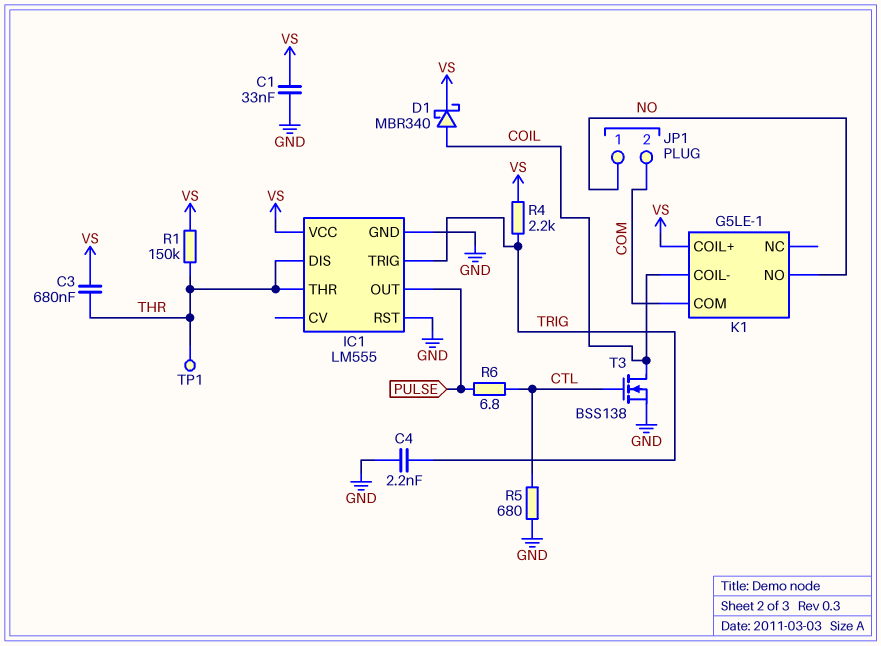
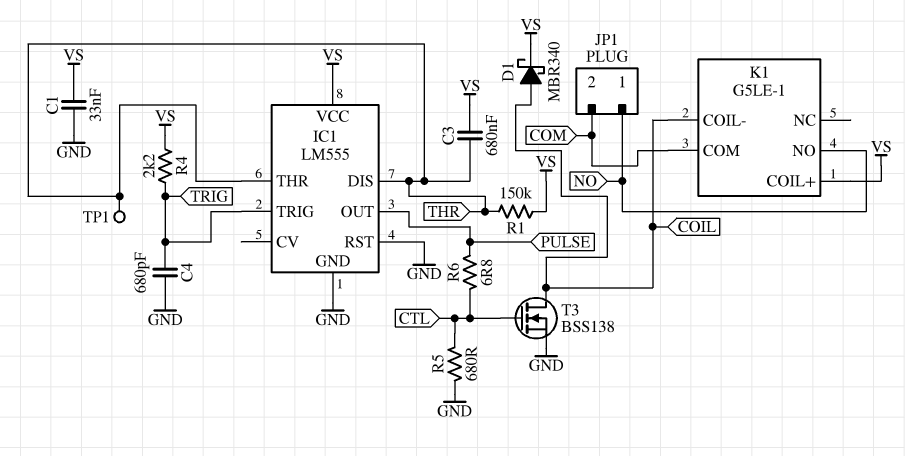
C4: 2.2nF (GND, TRIG) -> 680pF (GND, TRIG)

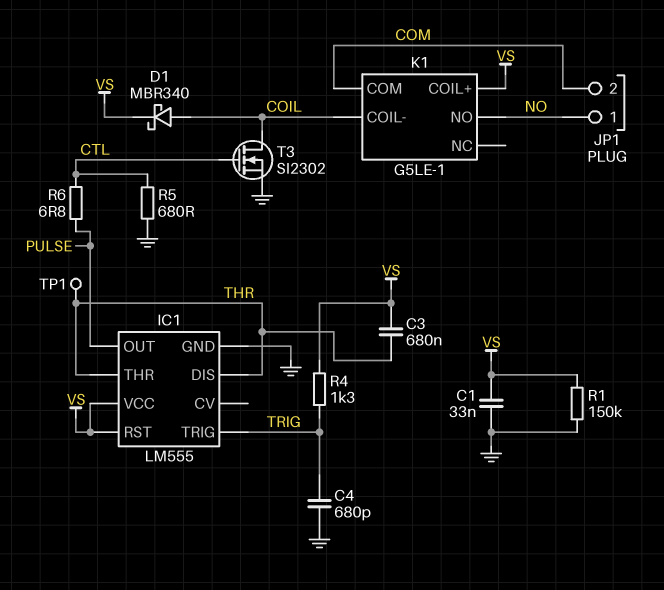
IC1 pin RST: GND -> VS
R1: 150k (THR, VS) -> 150k (GND, VS)
R4: 2.2k (TRIG, VS) -> 1.3k (TRIG, VS)
T3: NMOS BSS138 (G CTL, D COIL, S GND) -> NMOS SI2302 (G CTL, D COIL, S GND)

